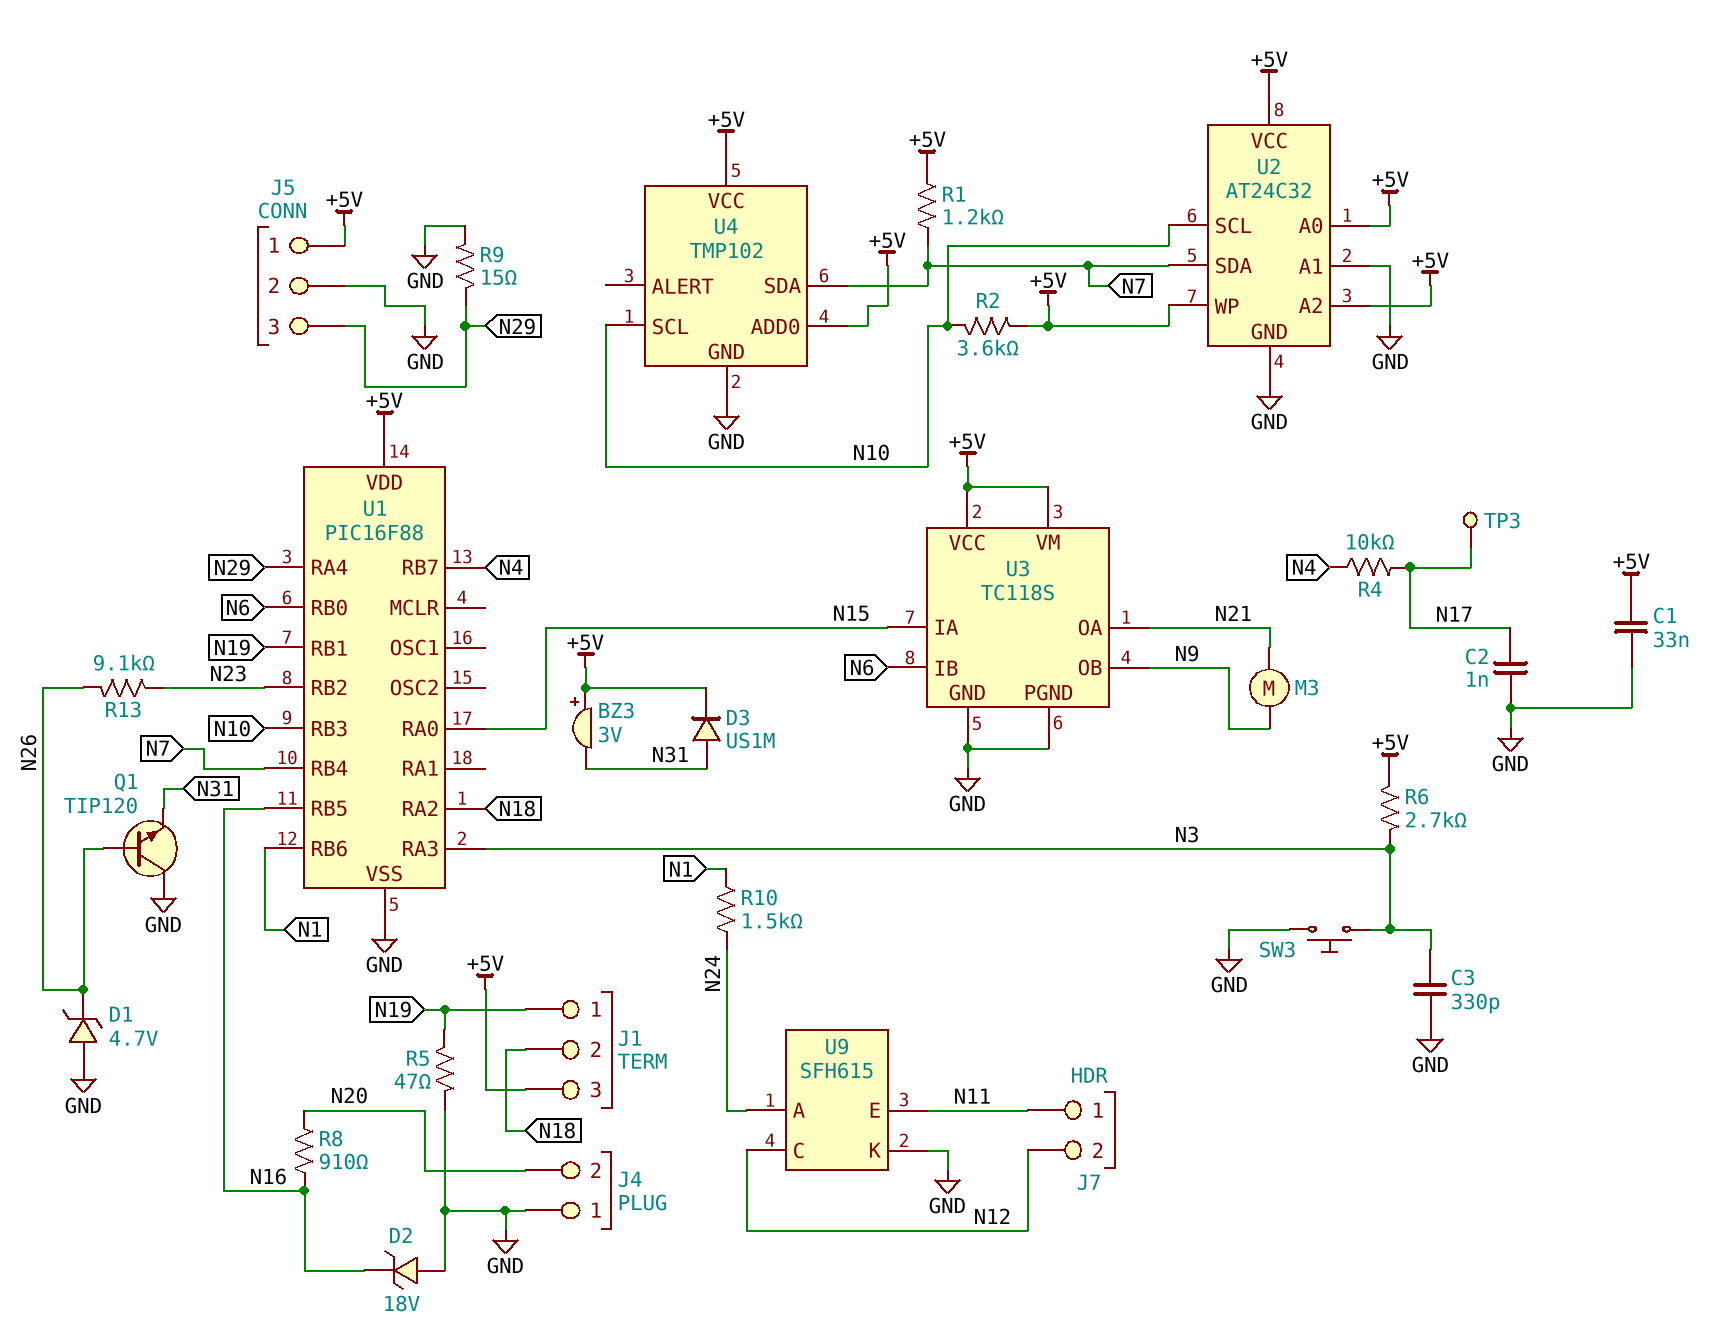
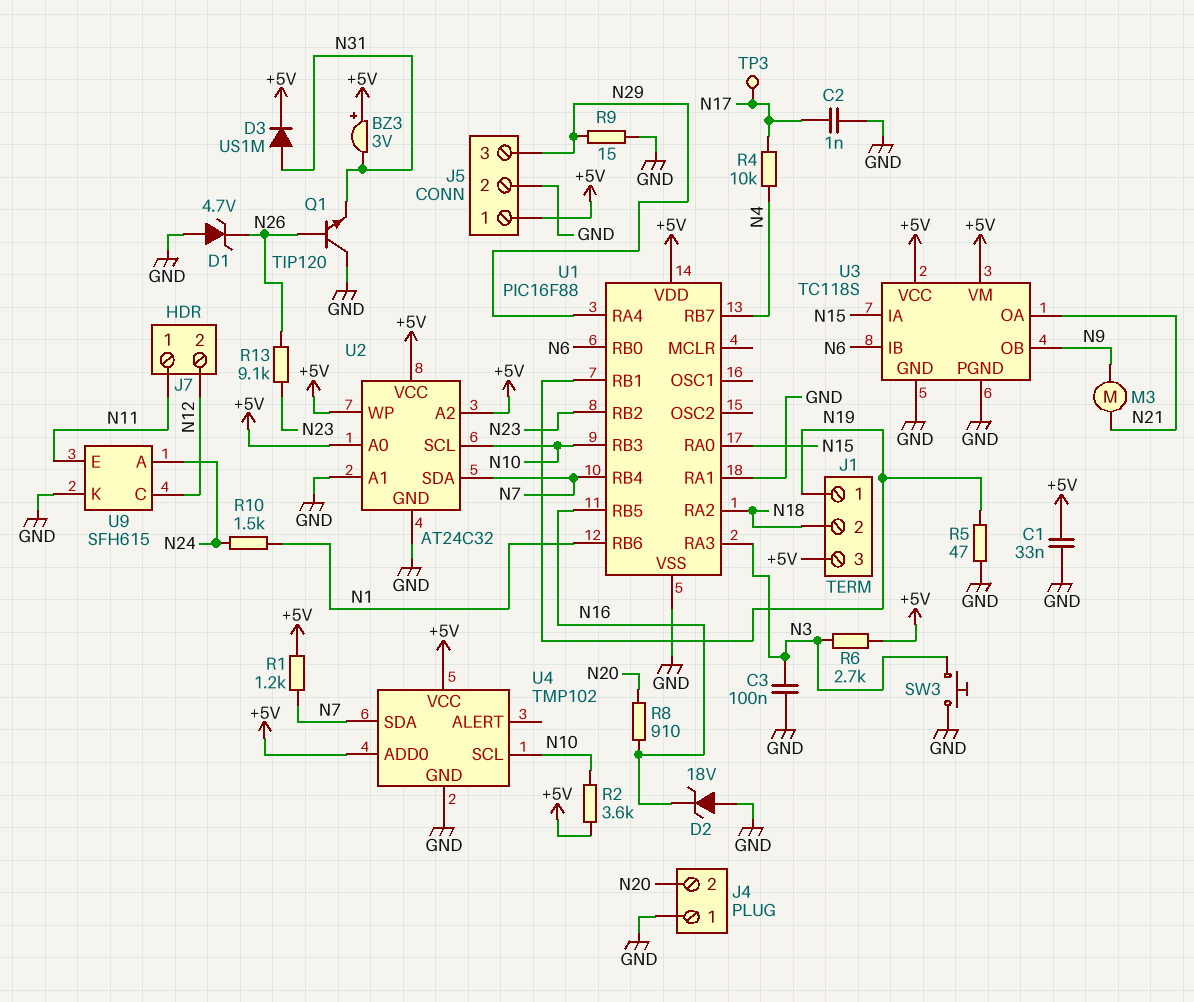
C3: 330pF (GND, N3) -> 100nF (GND, N3)
U1 pin RA1: none -> GND

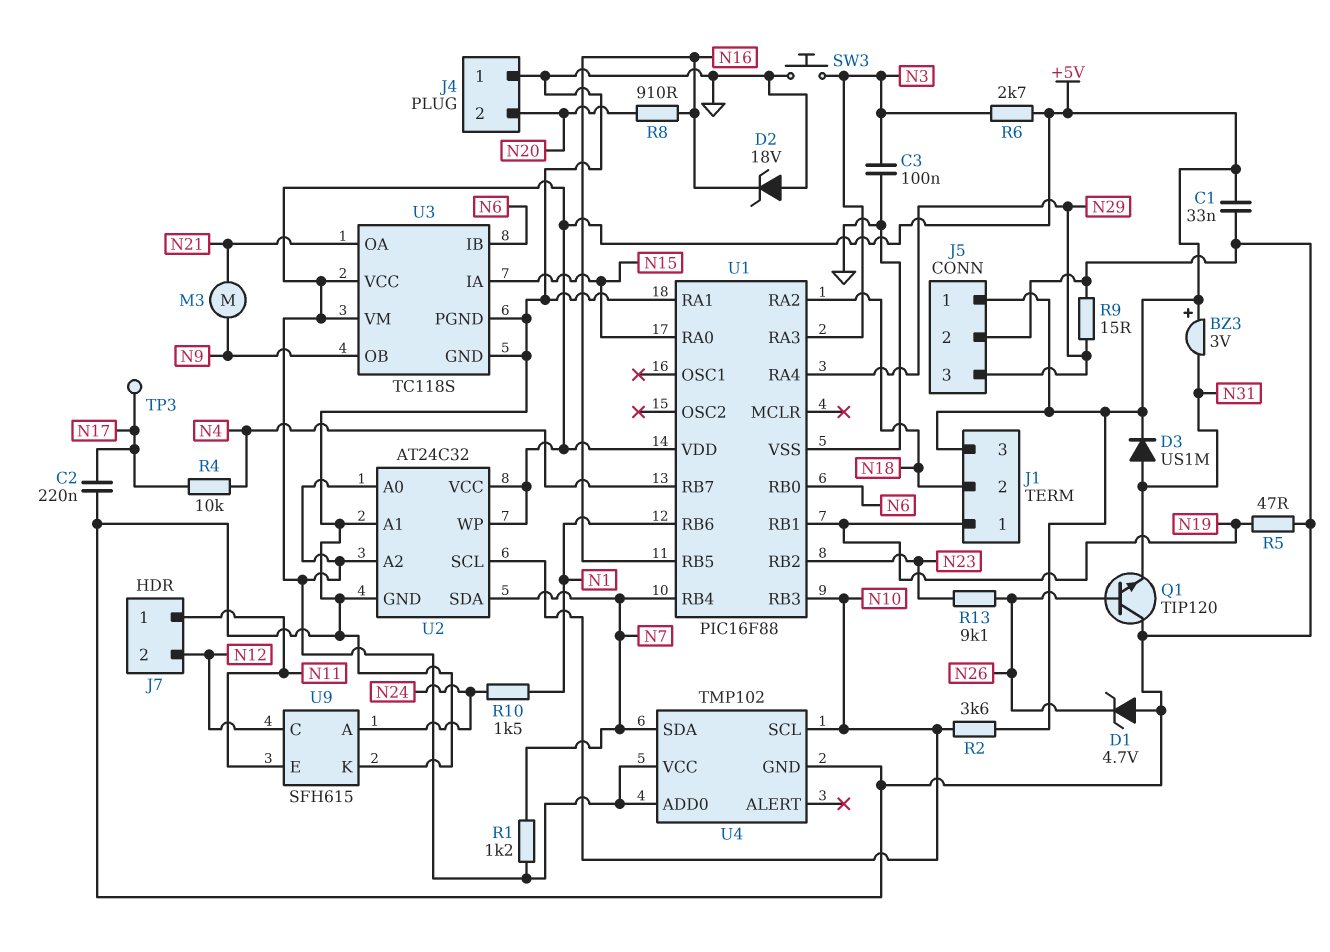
C2: 1nF (GND, N17) -> 220nF (GND, N17)

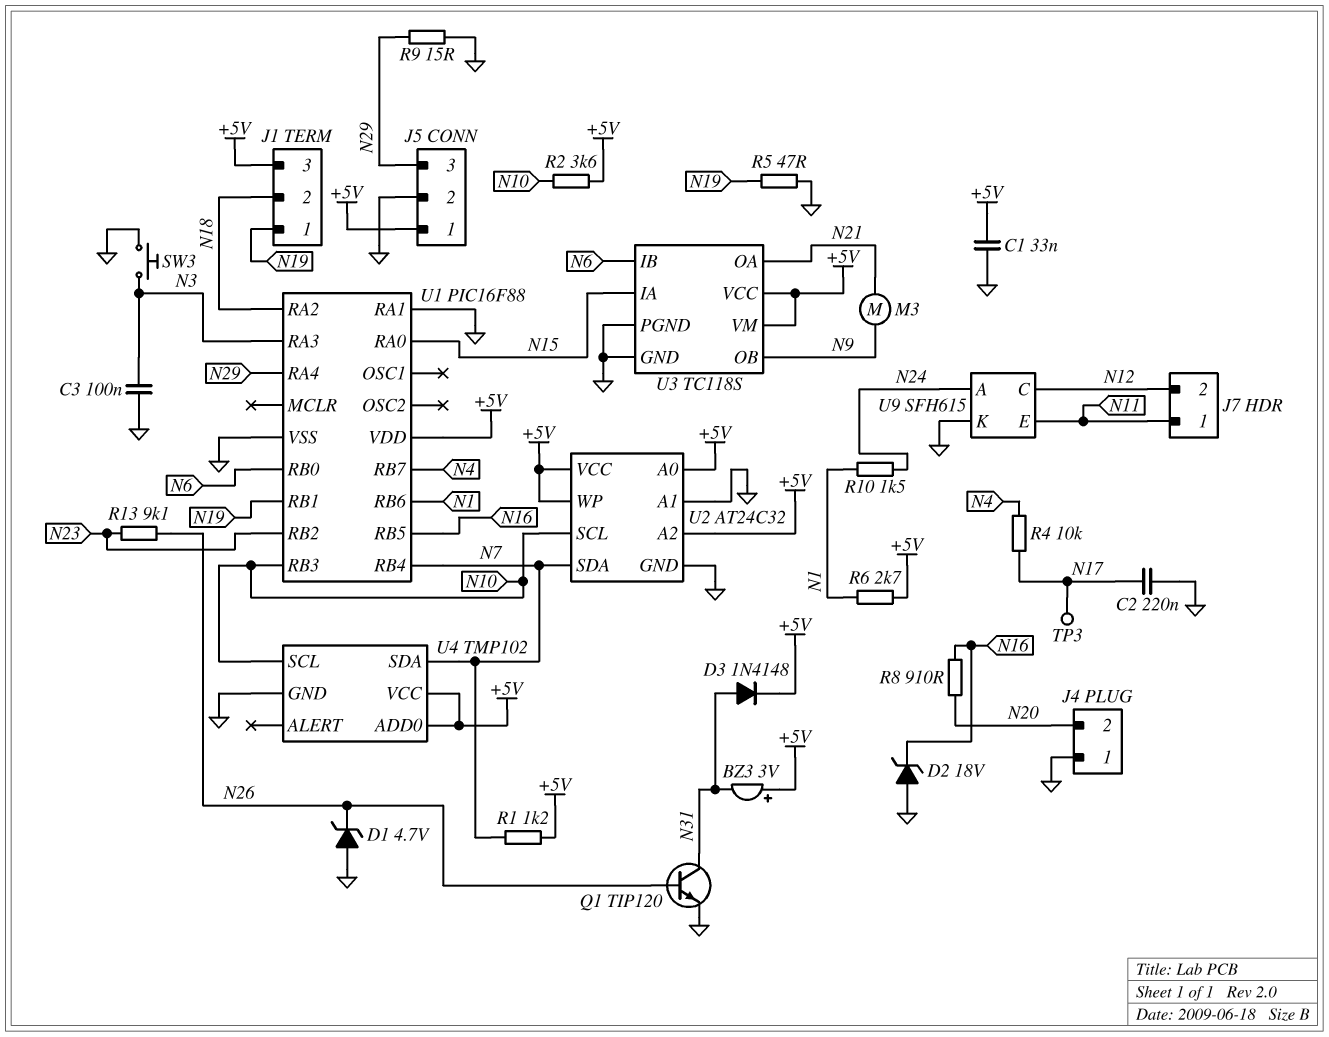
D3: diode US1M (A N31, K +5V) -> diode 1N4148 (A N31, K +5V)
Q1: NPN TIP120 (B N26, C GND, E N31) -> NPN TIP120 (B N26, C N31, E GND)
R6: 2.7k (+5V, N3) -> 2.7k (+5V, N1)

